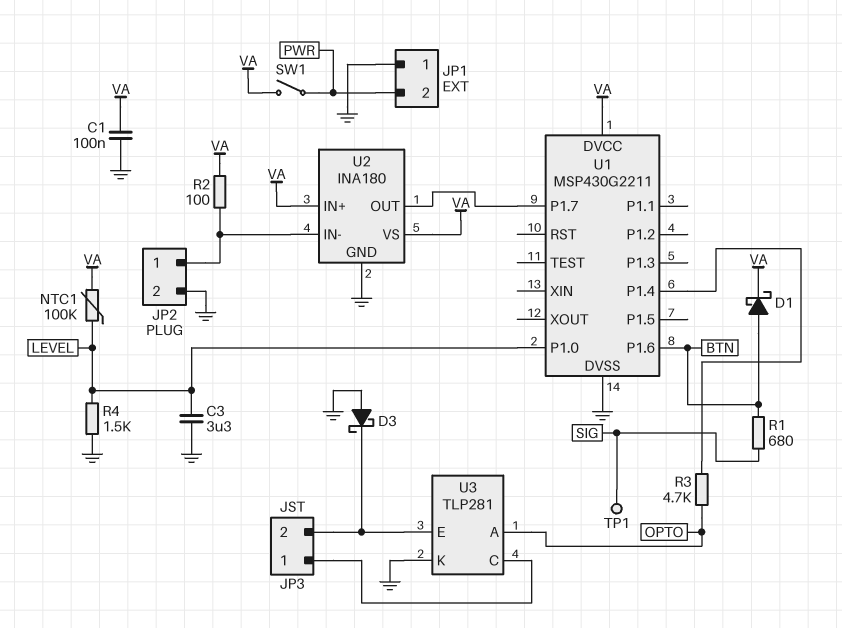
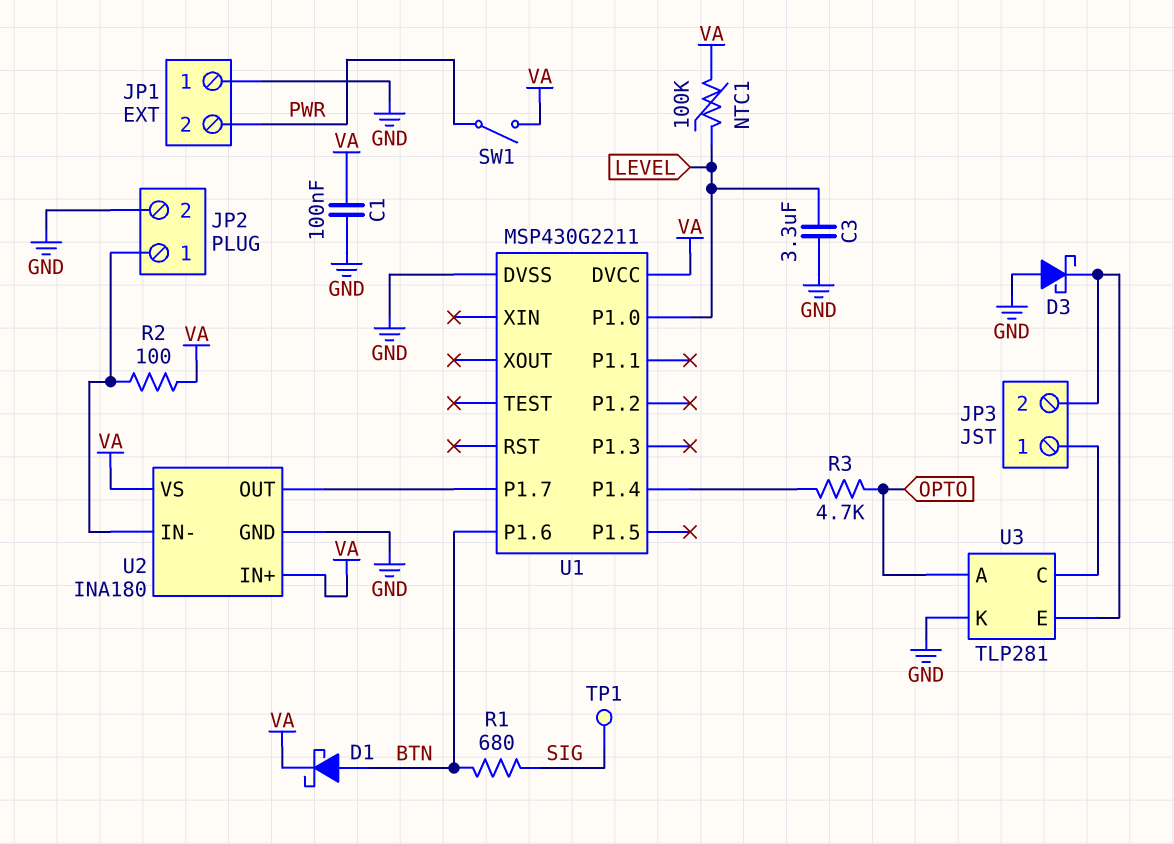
R4: 1.5k (GND, LEVEL) -> none

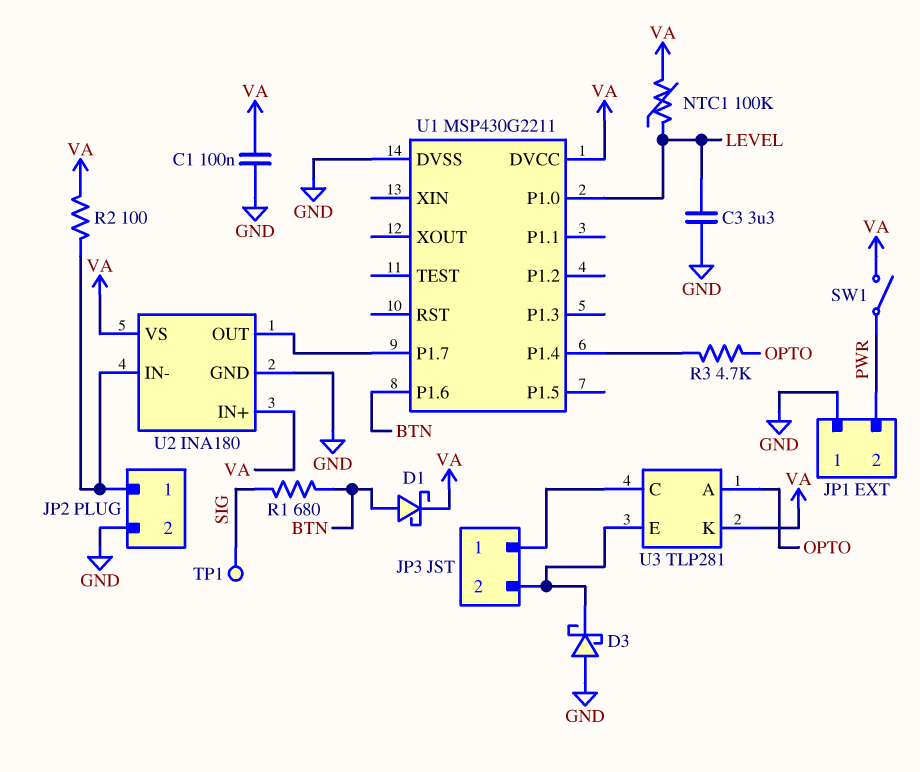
U3 pin K: GND -> VA

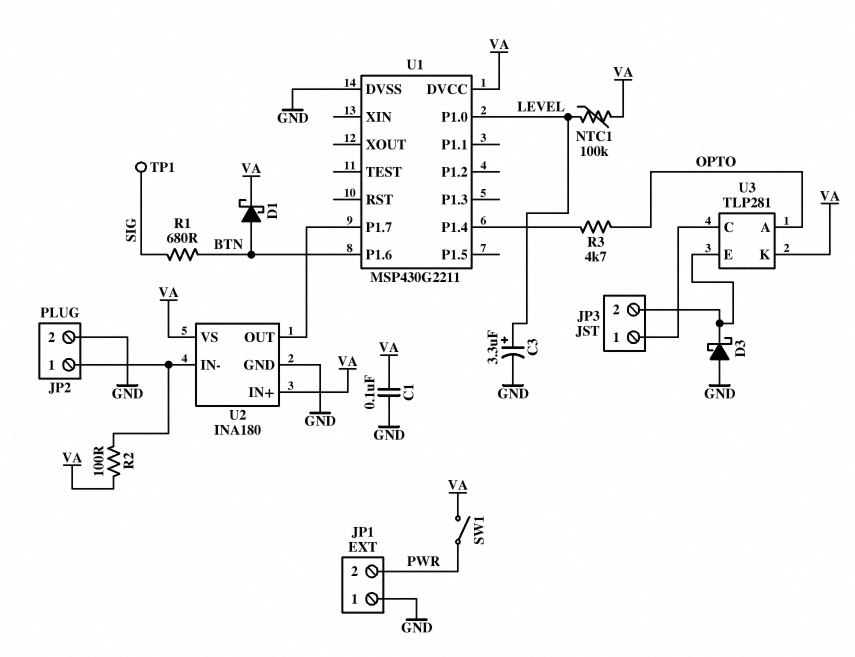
C3: 3.3uF (GND, LEVEL) -> 3.3uF (plus LEVEL, minus GND)

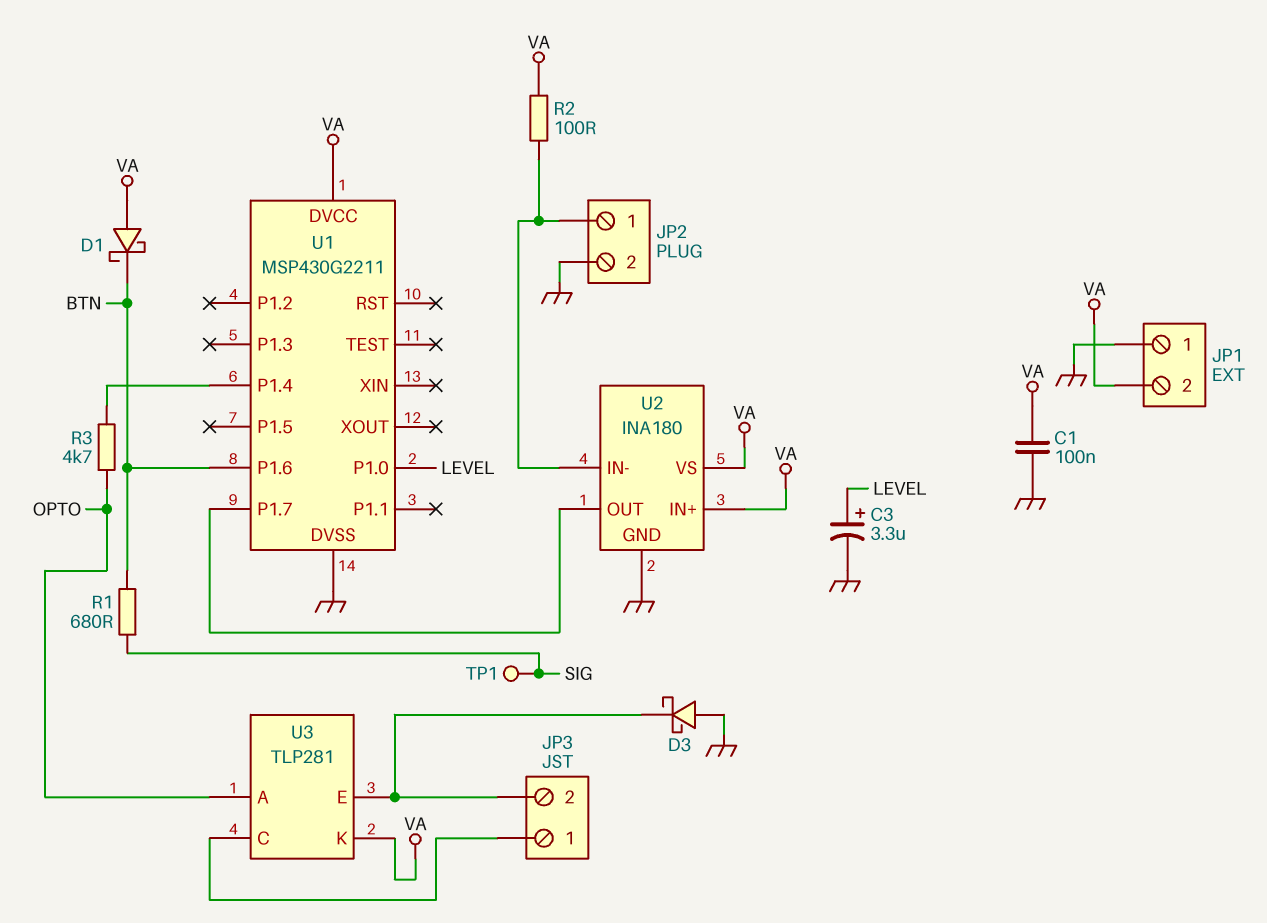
D1: schottky (A BTN, K VA) -> schottky (A VA, K BTN)
JP1 pin 2: PWR -> VA
NTC1: 100k (LEVEL, VA) -> none
SW1: switch (PWR, VA) -> none

